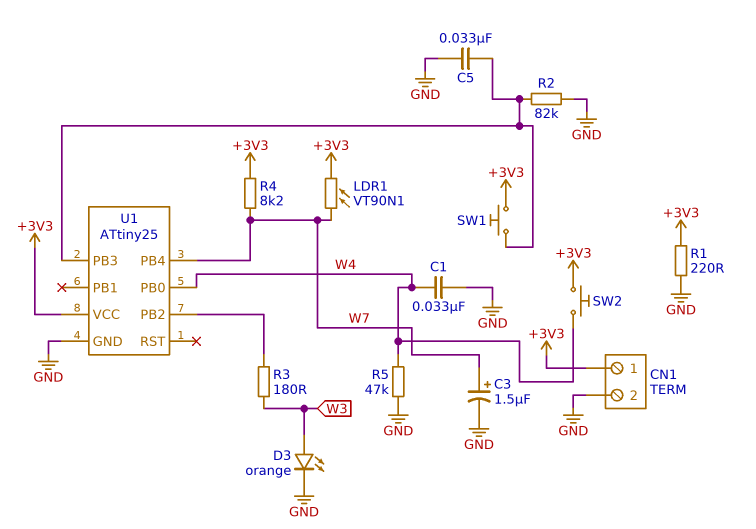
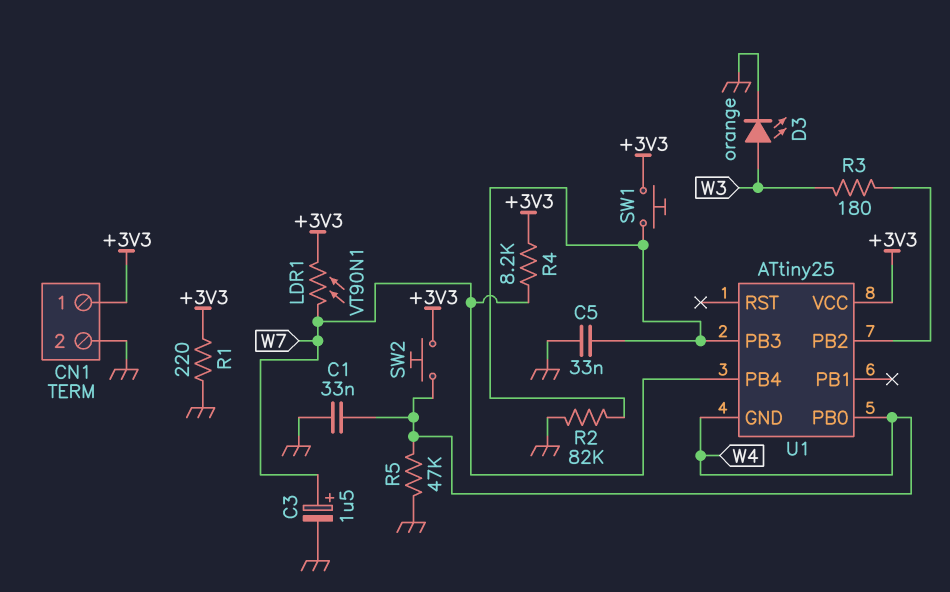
U1 pin GND: GND -> W4

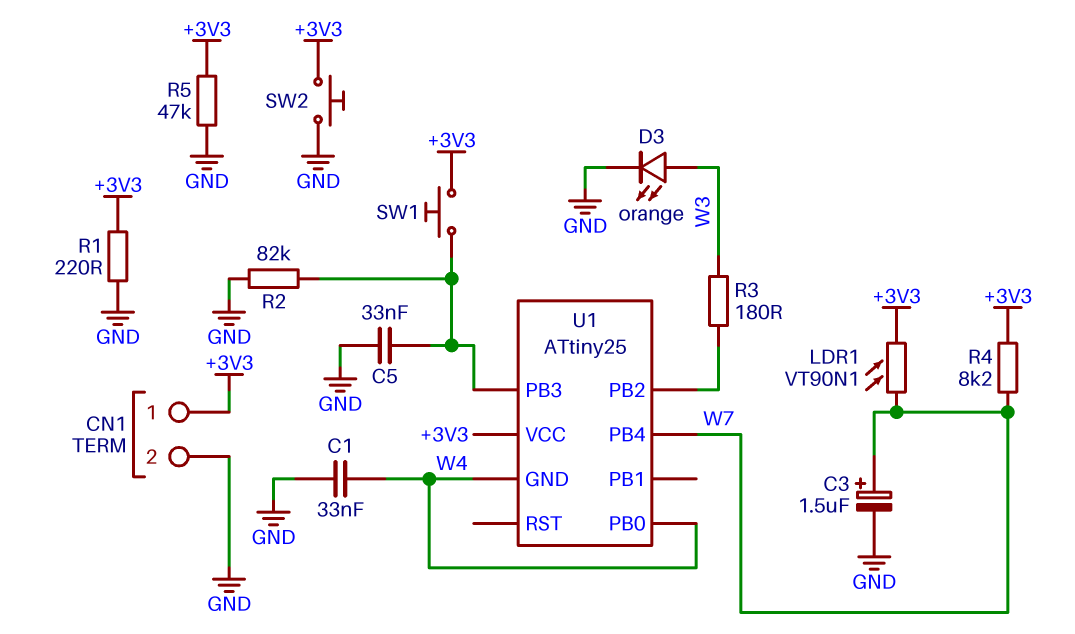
R5: 47k (GND, W4) -> 47k (+3V3, GND)
SW2: button (+3V3, W4) -> button (+3V3, GND)

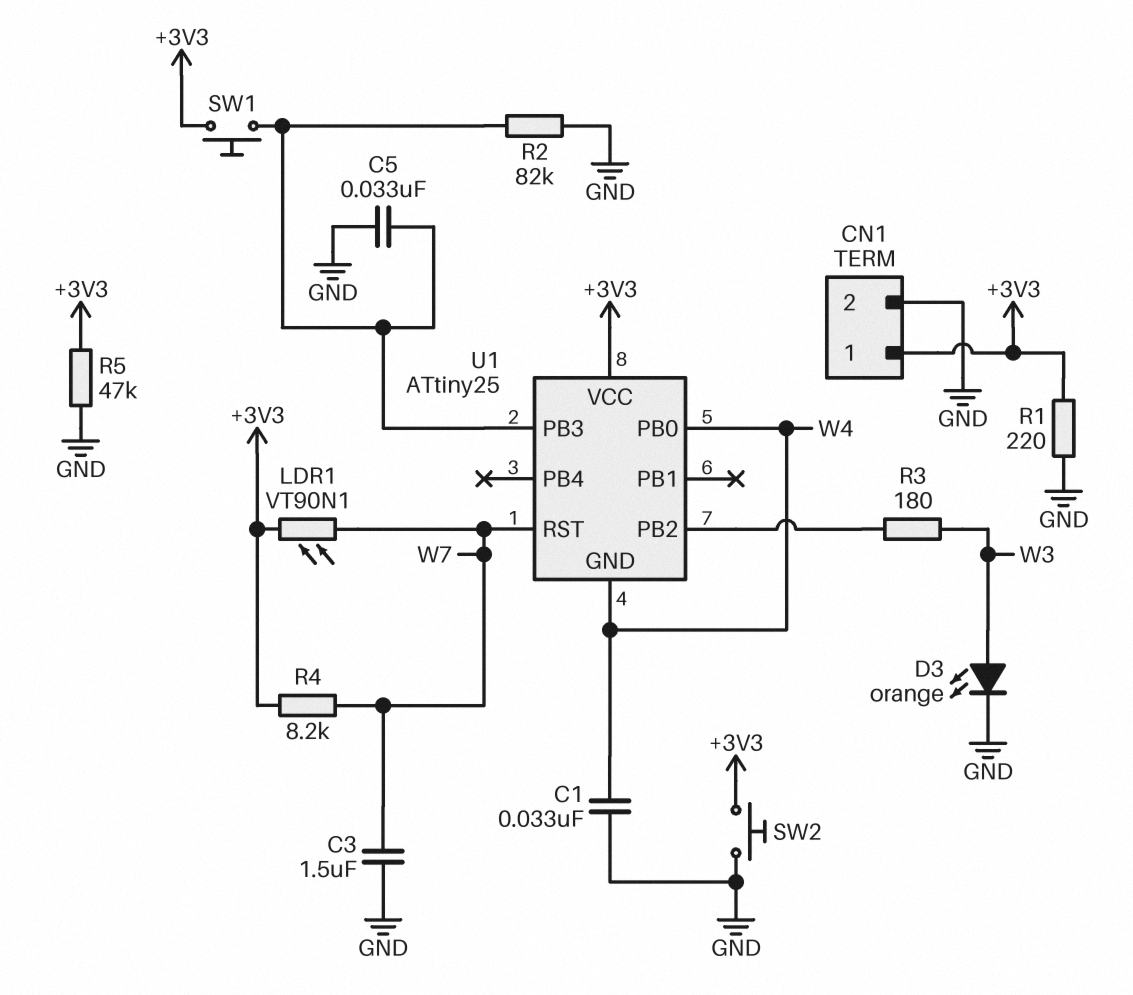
C3: 1.5uF (plus W7, minus GND) -> 1.5uF (GND, W7)
U1 pin PB4: W7 -> none
U1 pin RST: none -> W7

